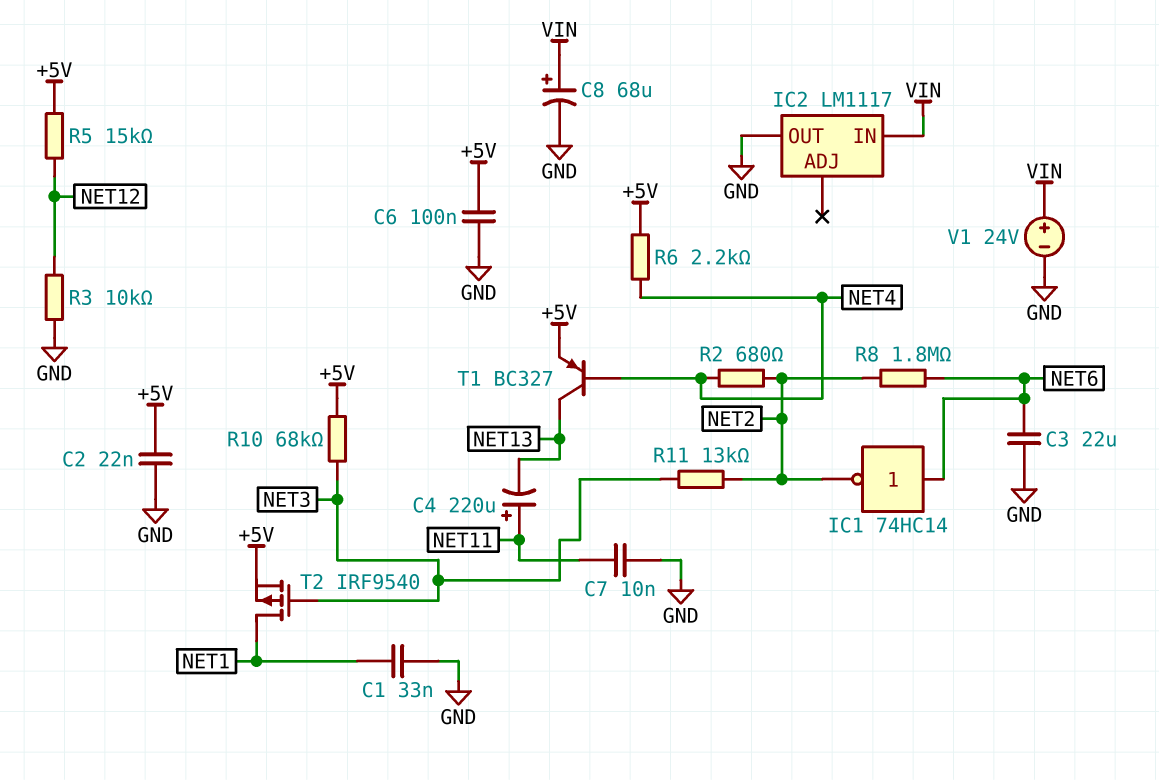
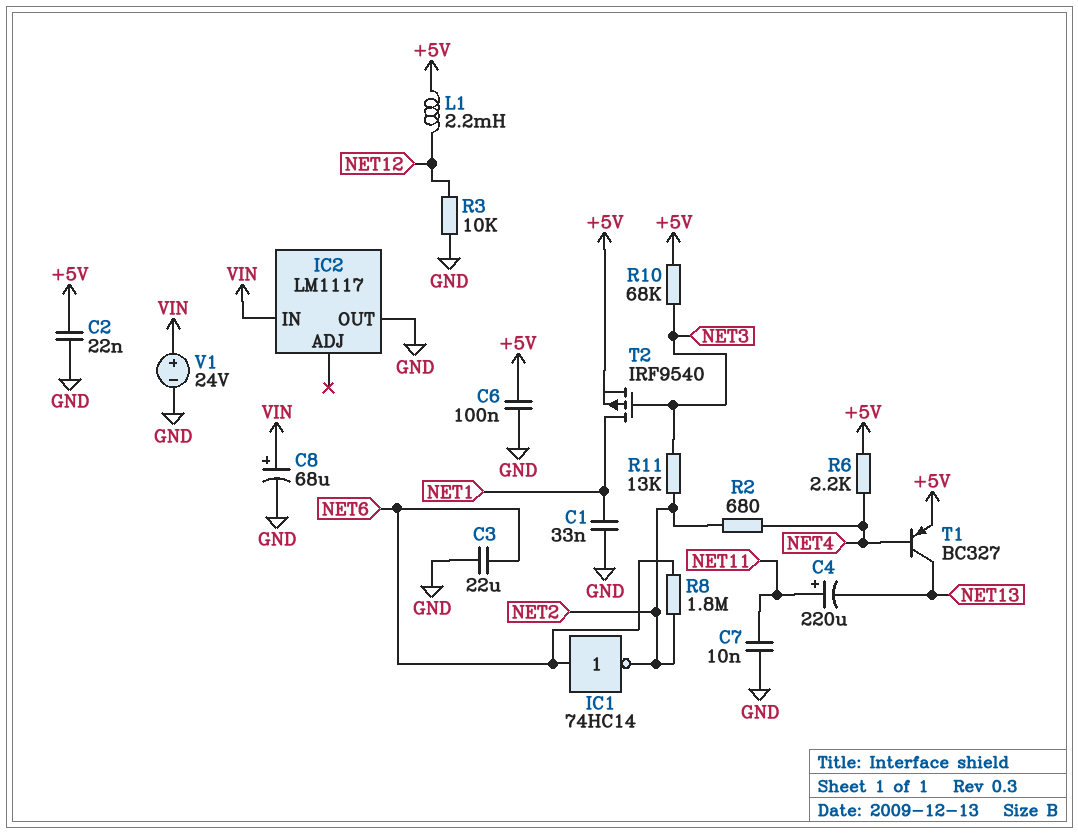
L1: none -> 2.2mH (+5V, NET12)
R5: 15k (+5V, NET12) -> none

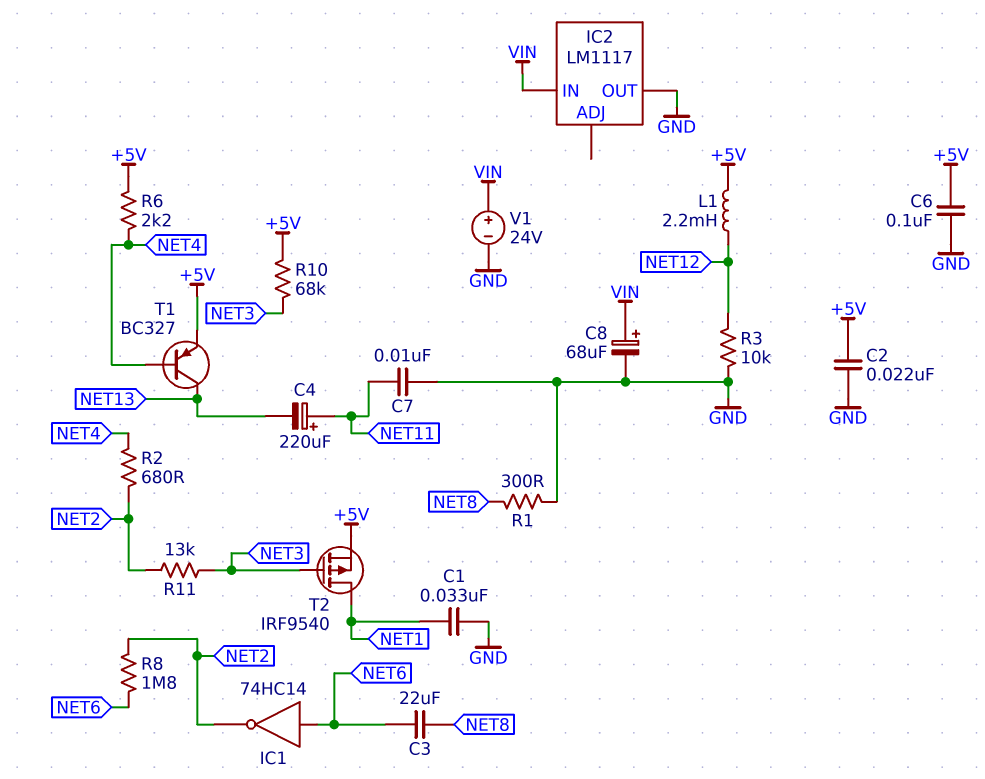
C3: 22uF (GND, NET6) -> 22uF (NET6, NET8)
R1: none -> 300 (GND, NET8)

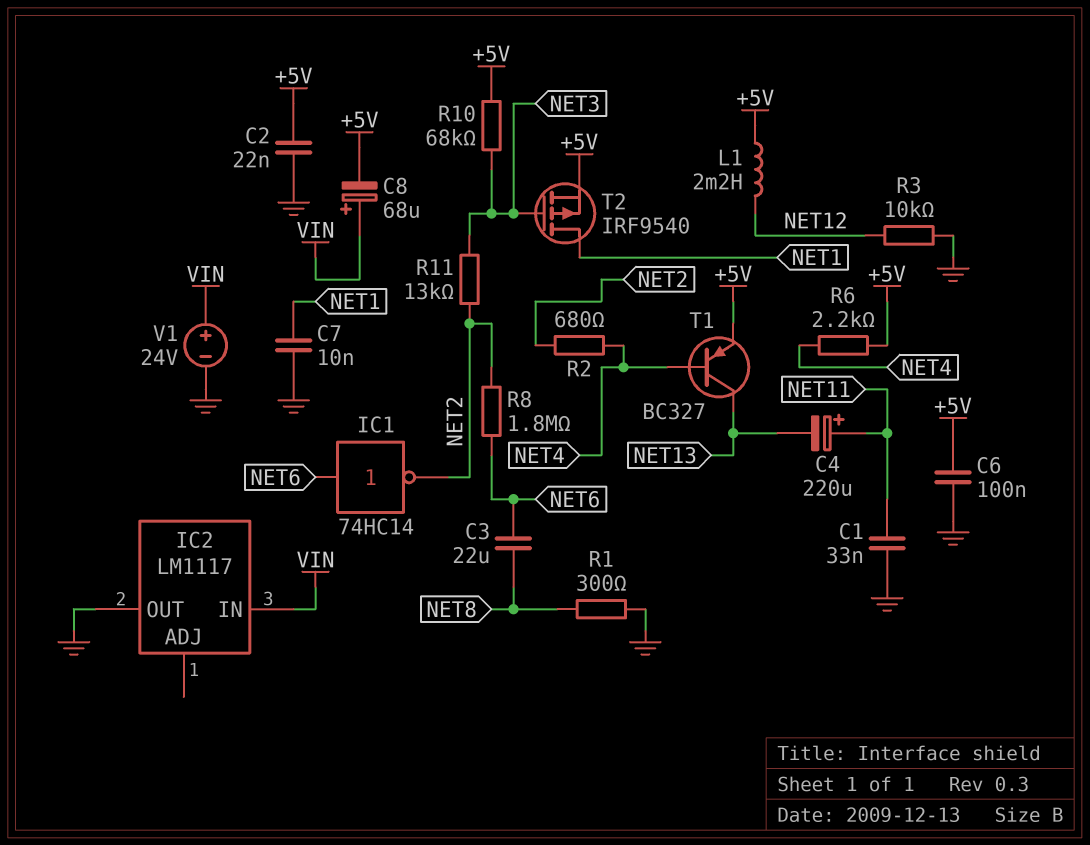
C1: 33nF (GND, NET1) -> 33nF (GND, NET11)
C7: 10nF (GND, NET11) -> 10nF (GND, NET1)
C8: 68uF (plus VIN, minus GND) -> 68uF (plus VIN, minus +5V)

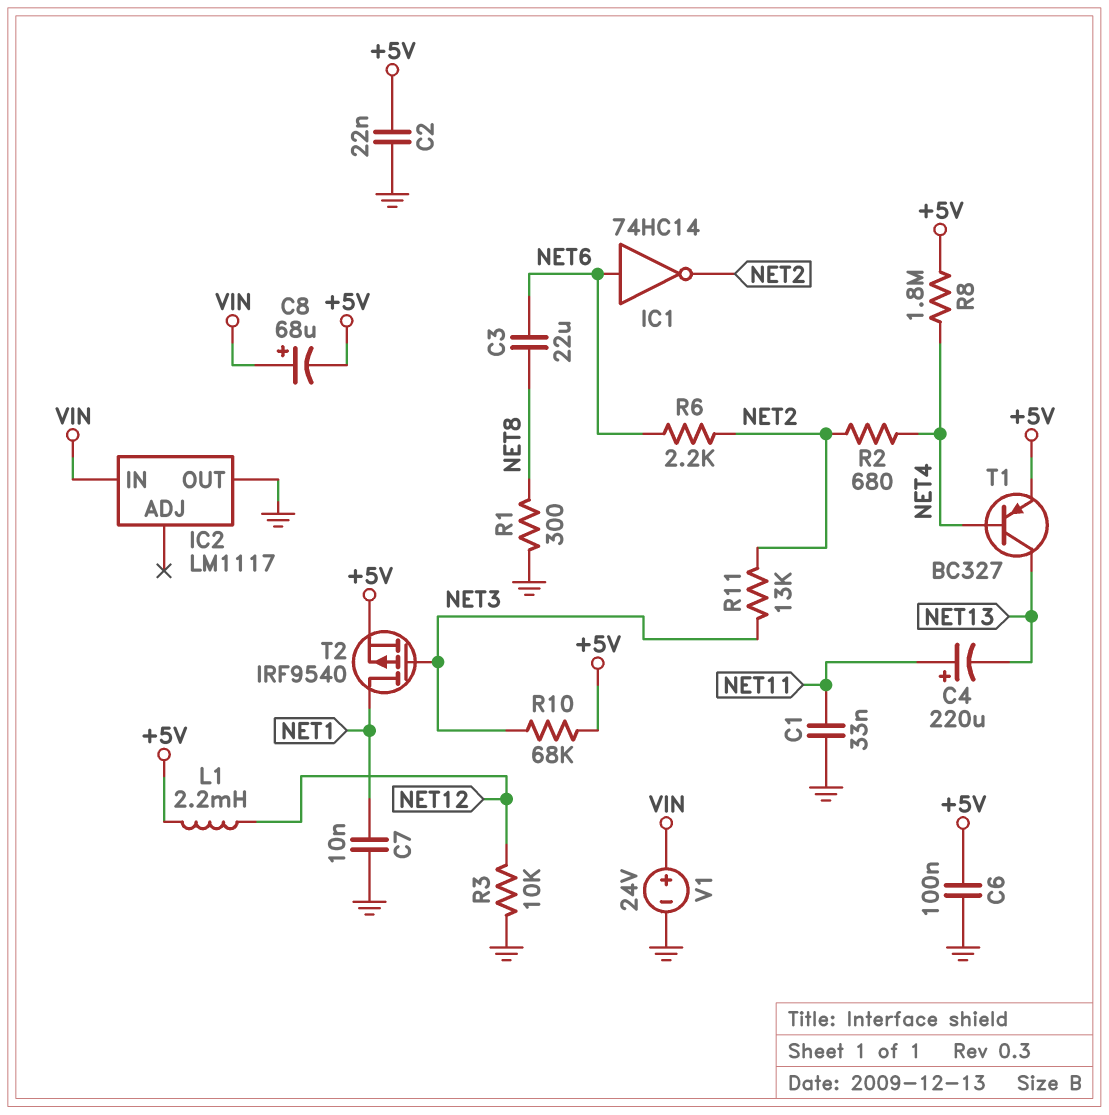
R6: 2.2k (+5V, NET4) -> 2.2k (NET2, NET6)
R8: 1.8M (NET2, NET6) -> 1.8M (+5V, NET4)

